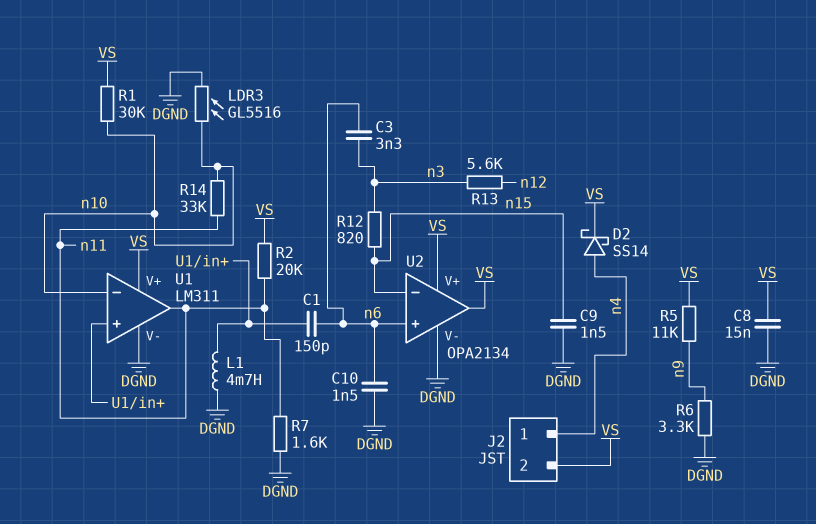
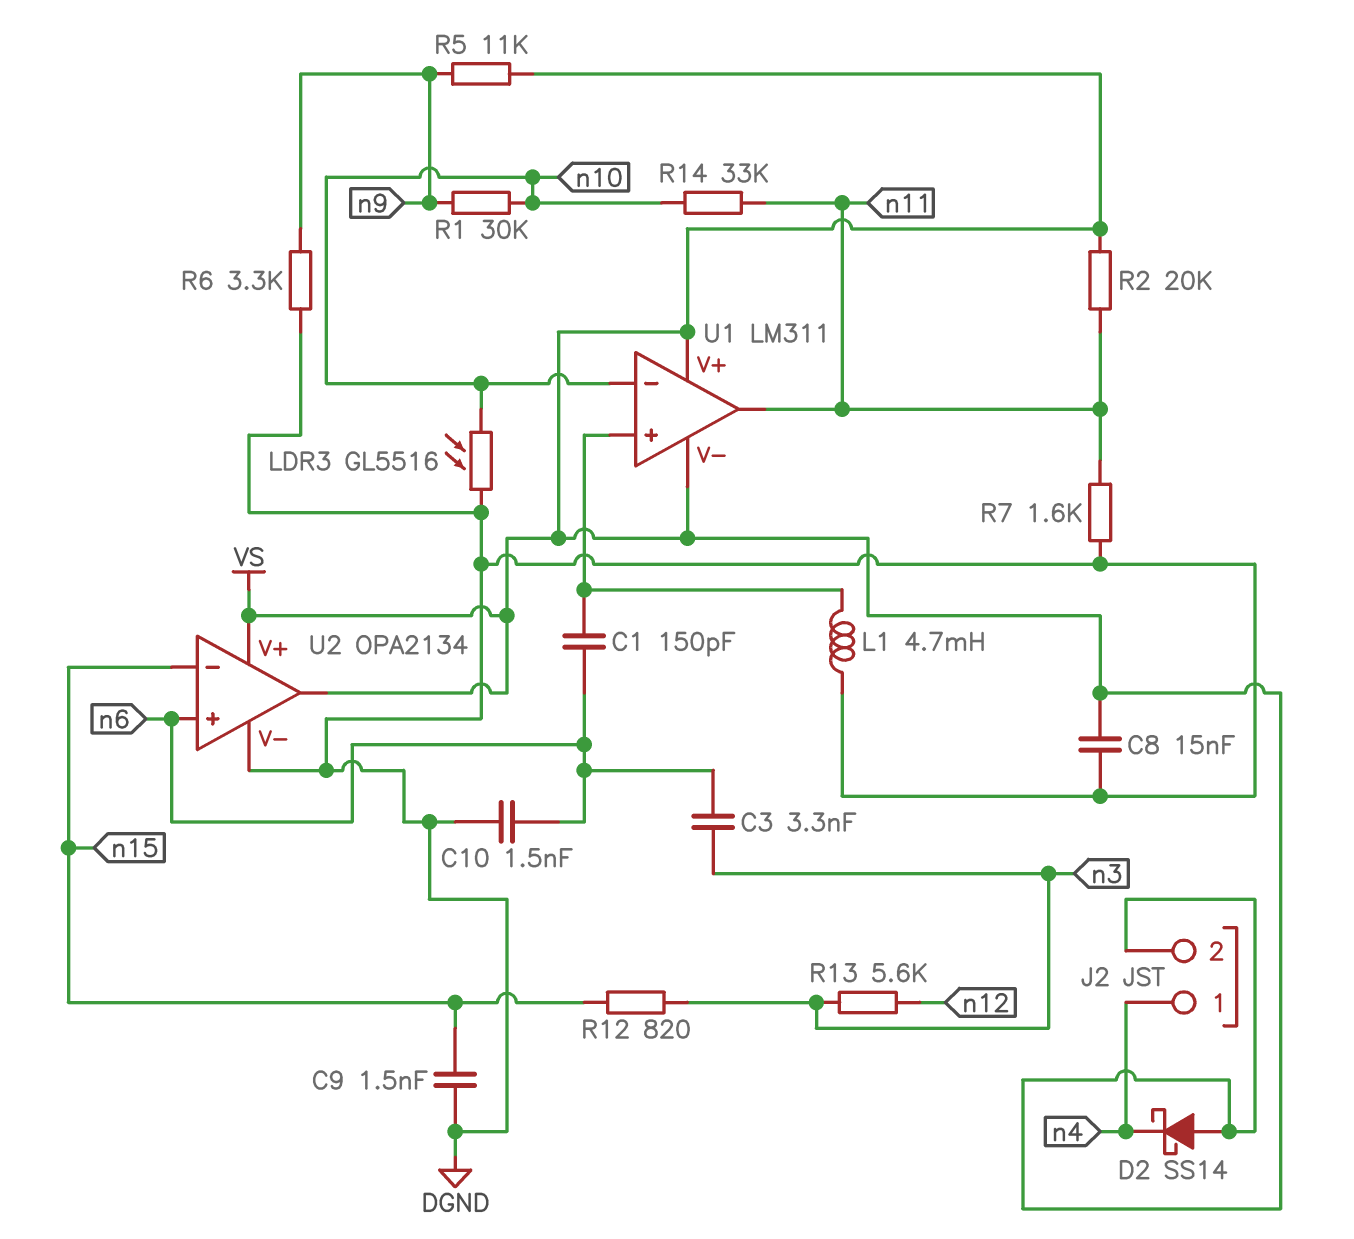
D2: schottky SS14 (A n4, K VS) -> schottky SS14 (A VS, K n4)
R1: 30k (VS, n10) -> 30k (n9, n10)
U1 pin V-: DGND -> VS

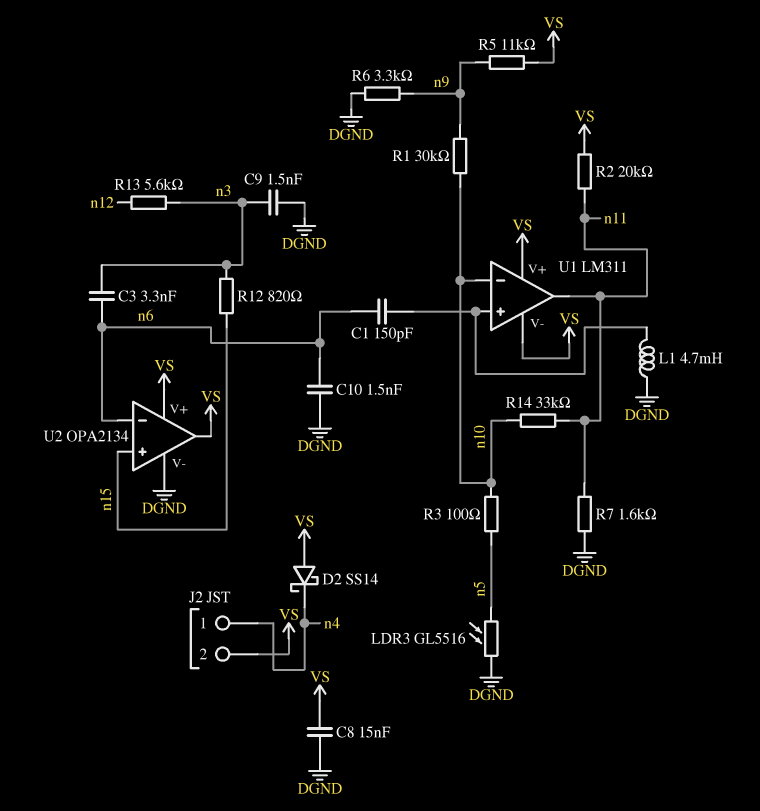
C9: 1.5nF (DGND, n15) -> 1.5nF (DGND, n3)
LDR3: GL5516 (DGND, n10) -> GL5516 (DGND, n5)
R3: none -> 100 (n5, n10)
U2 pin in+: n6 -> n15
U2 pin in-: n15 -> n6

